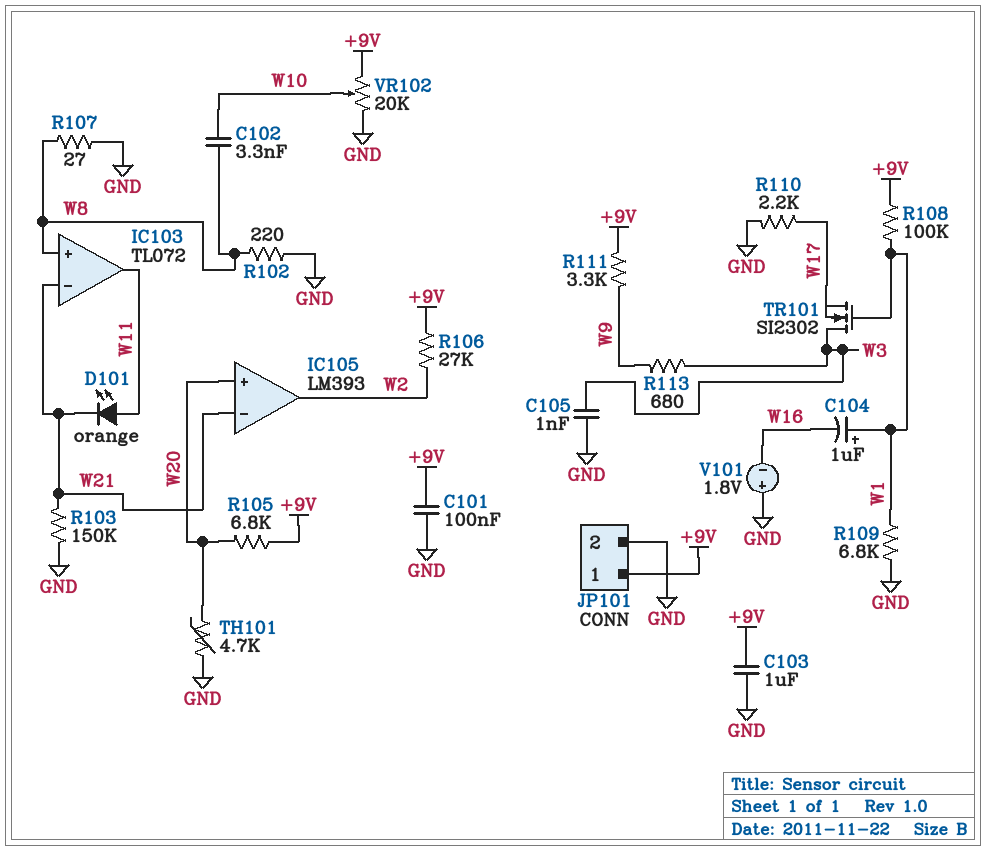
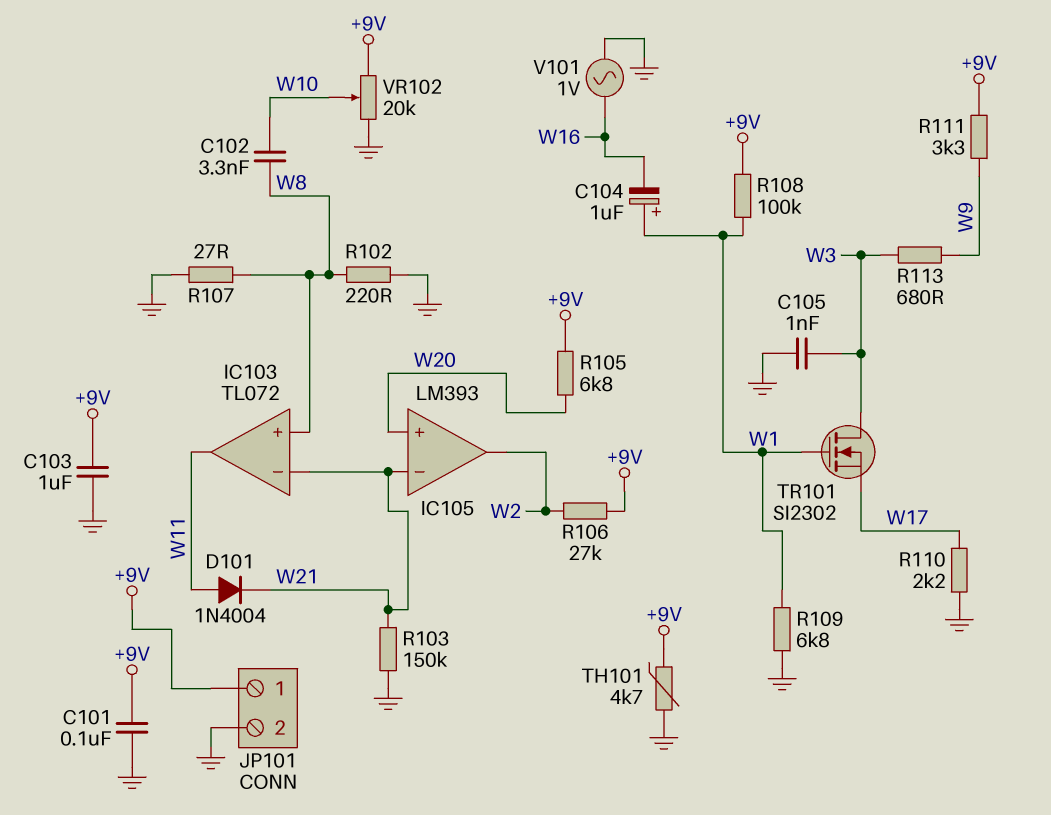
D101: LED orange (A W11, K W21) -> diode 1N4004 (A W11, K W21)
TH101: 4.7k (GND, W20) -> 4.7k (+9V, GND)
V101: 1.8V (plus GND, minus W16) -> AC 1V (GND, W16)

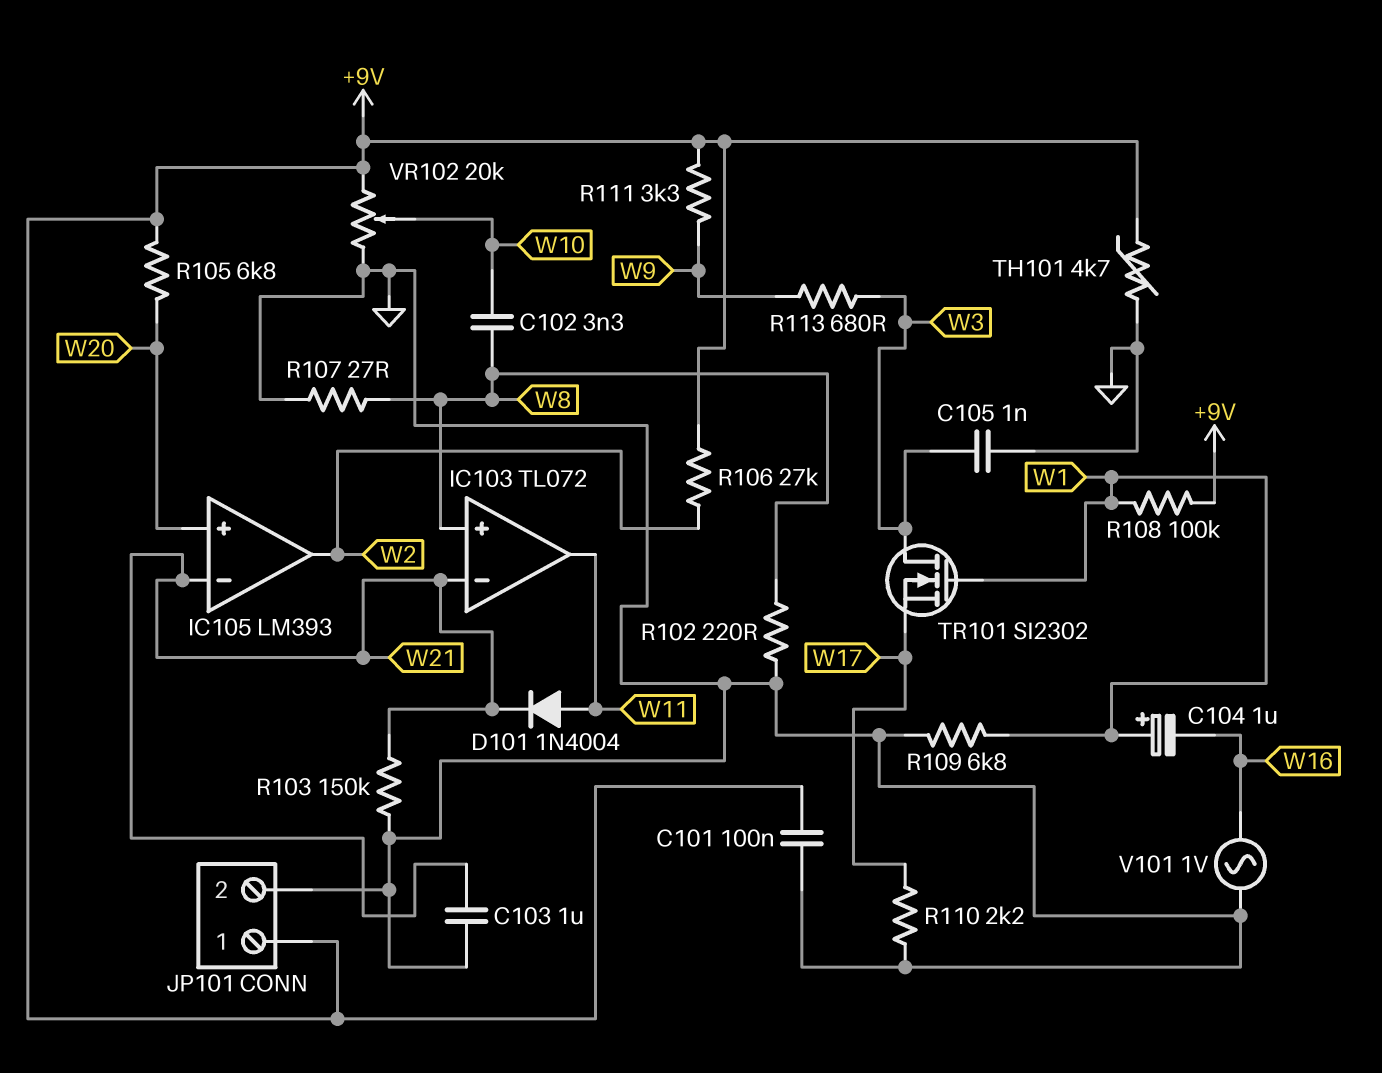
C103: 1uF (+9V, GND) -> 1uF (GND, W21)

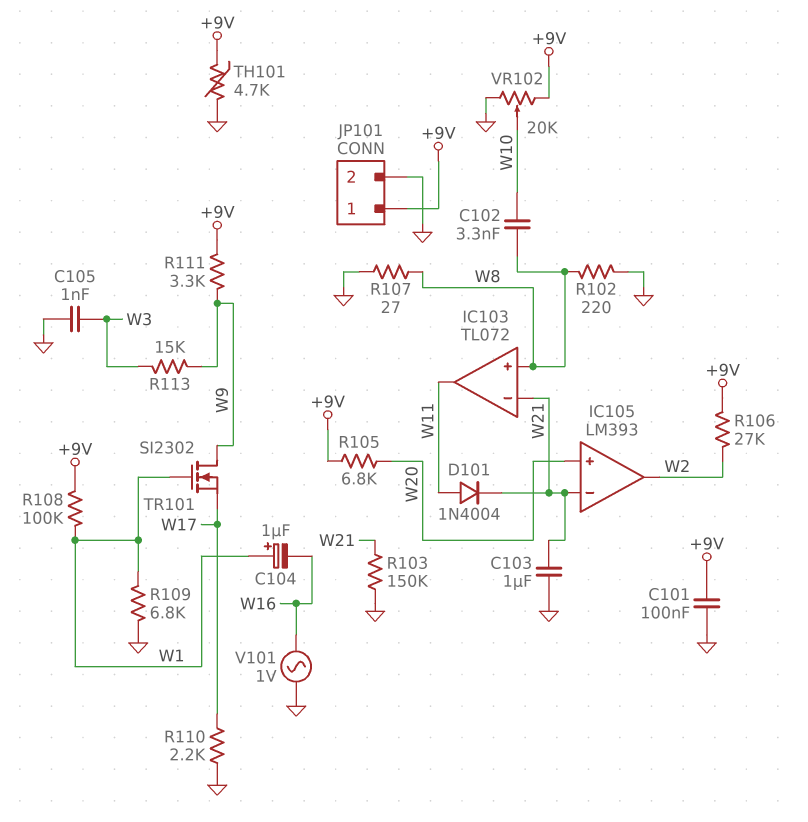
R113: 680 (W3, W9) -> 15k (W3, W9)
TR101: NMOS SI2302 (G W1, D W3, S W17) -> NMOS SI2302 (G W1, D W9, S W17)

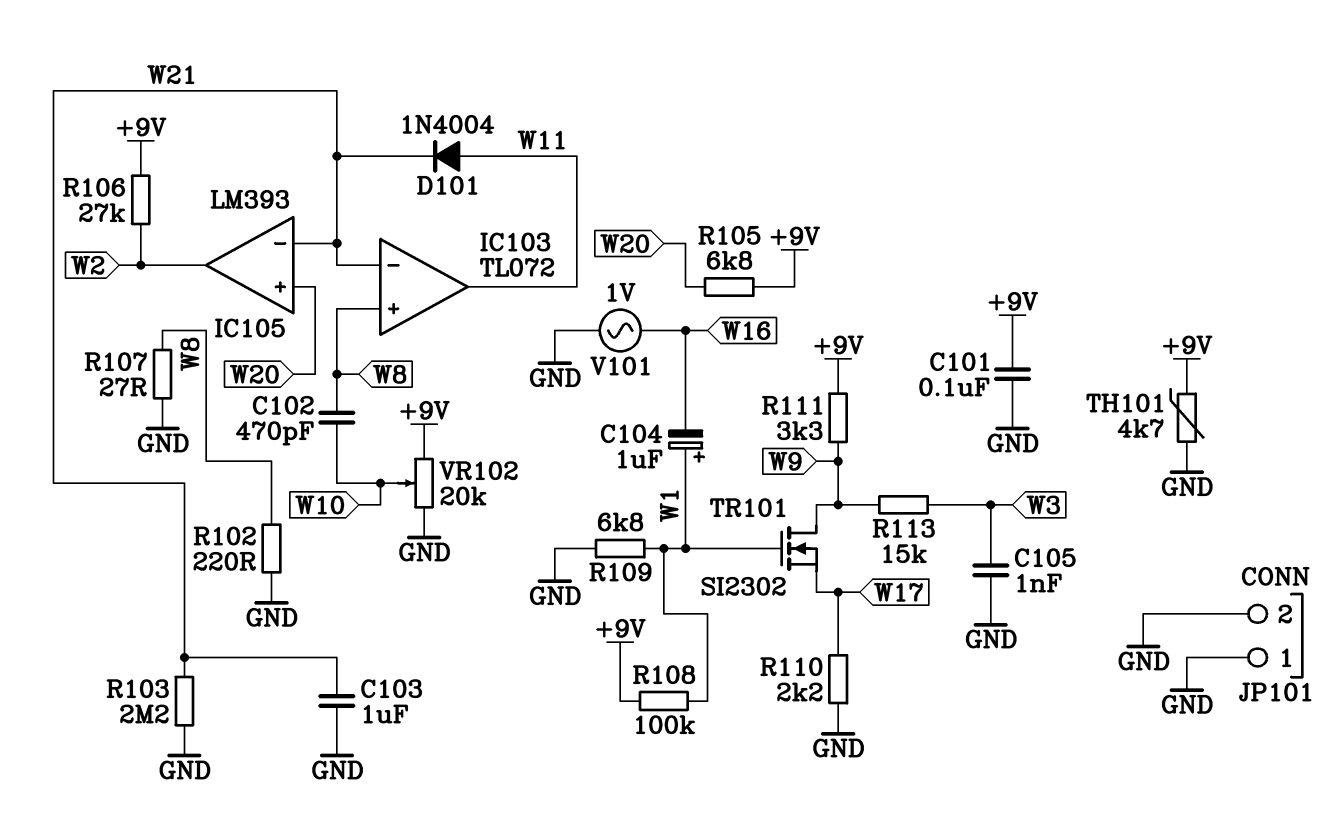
C102: 3.3nF (W8, W10) -> 470pF (W8, W10)
JP101 pin 1: +9V -> GND
R103: 150k (GND, W21) -> 2.2M (GND, W21)

